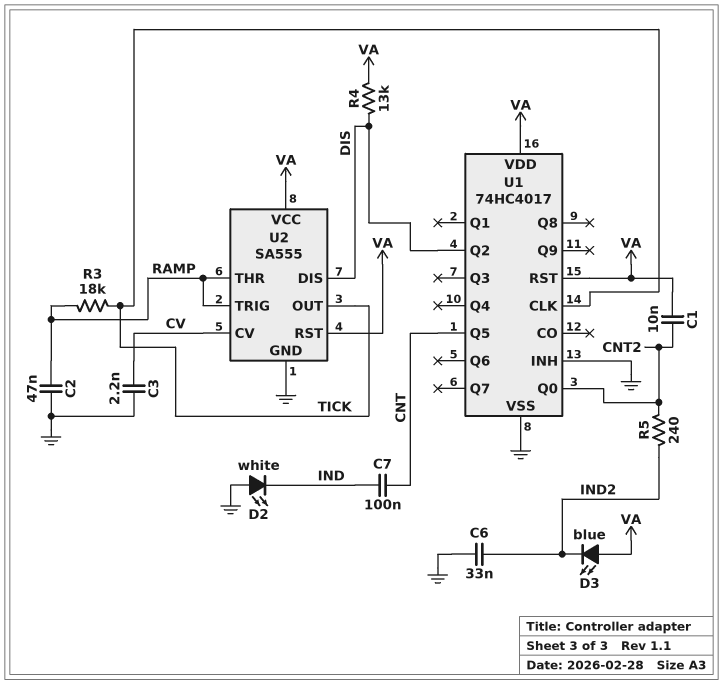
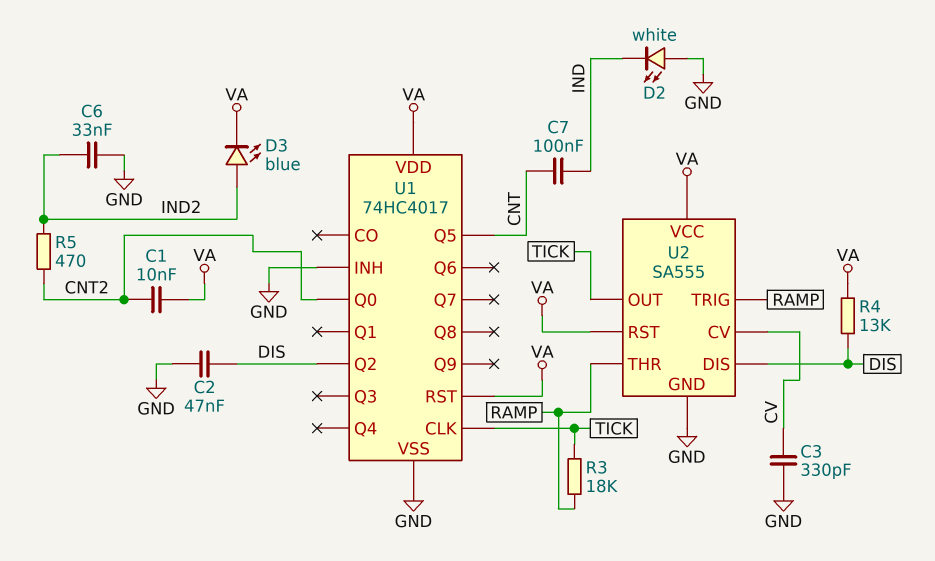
C2: 47nF (GND, RAMP) -> 47nF (DIS, GND)
C3: 2.2nF (CV, GND) -> 330pF (CV, GND)
D3: LED blue (A VA, K IND2) -> LED blue (A IND2, K VA)
R5: 240 (CNT2, IND2) -> 470 (CNT2, IND2)

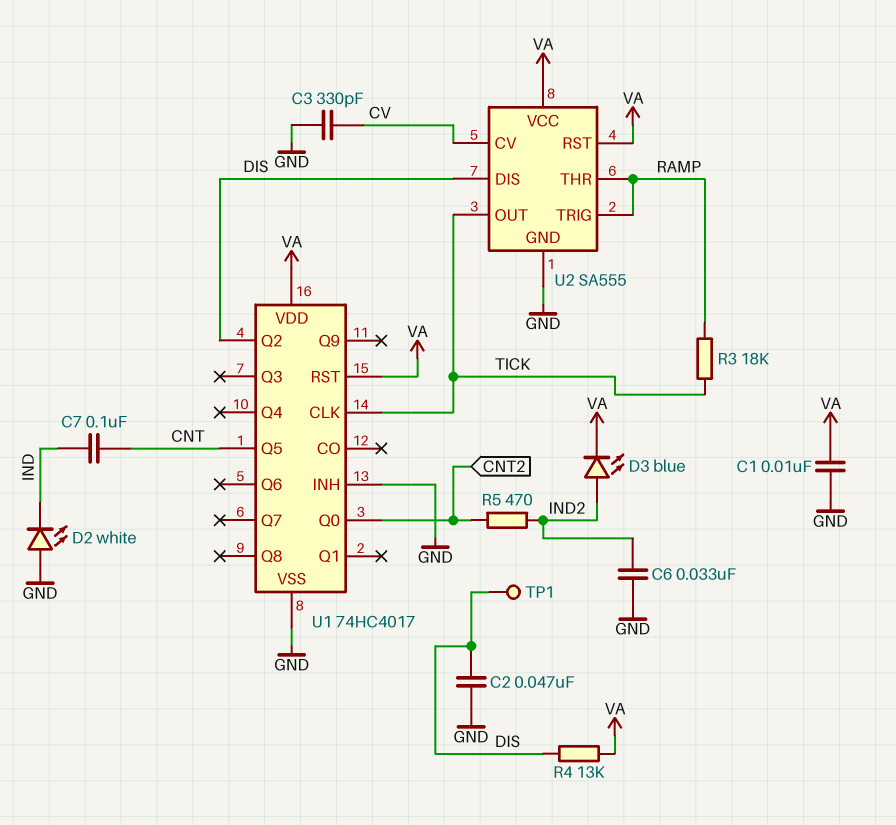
C1: 10nF (CNT2, VA) -> 10nF (GND, VA)
TP1: none -> test point (DIS)

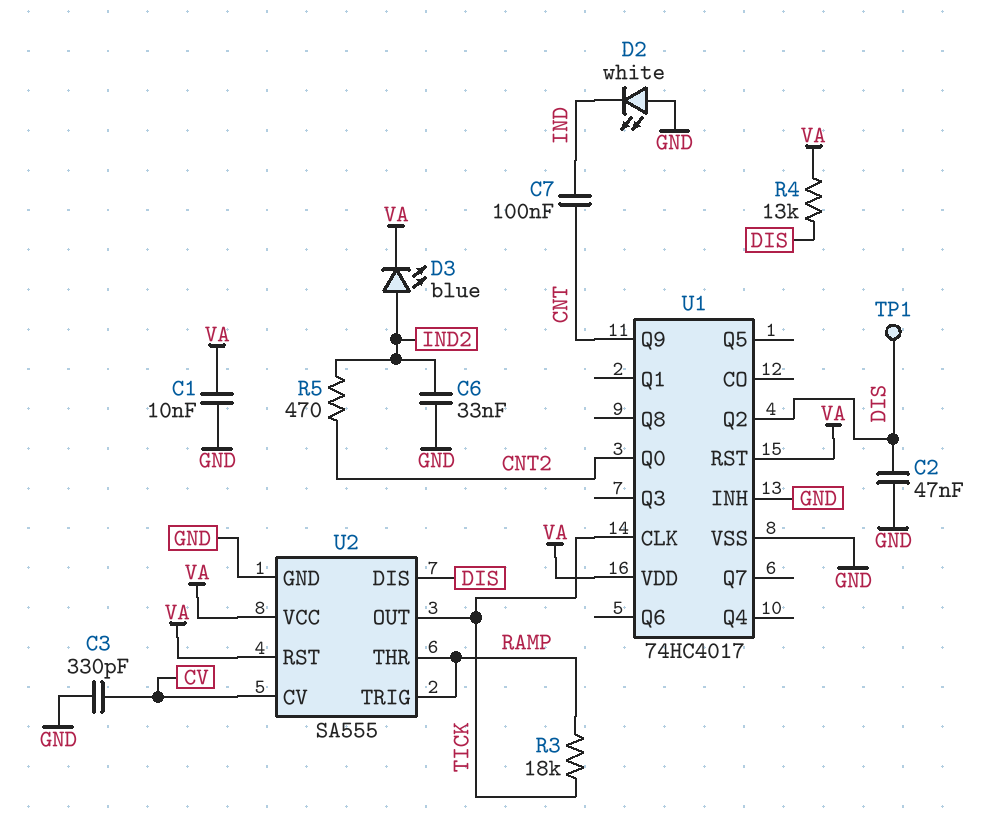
U1 pin Q5: CNT -> none
U1 pin Q9: none -> CNT

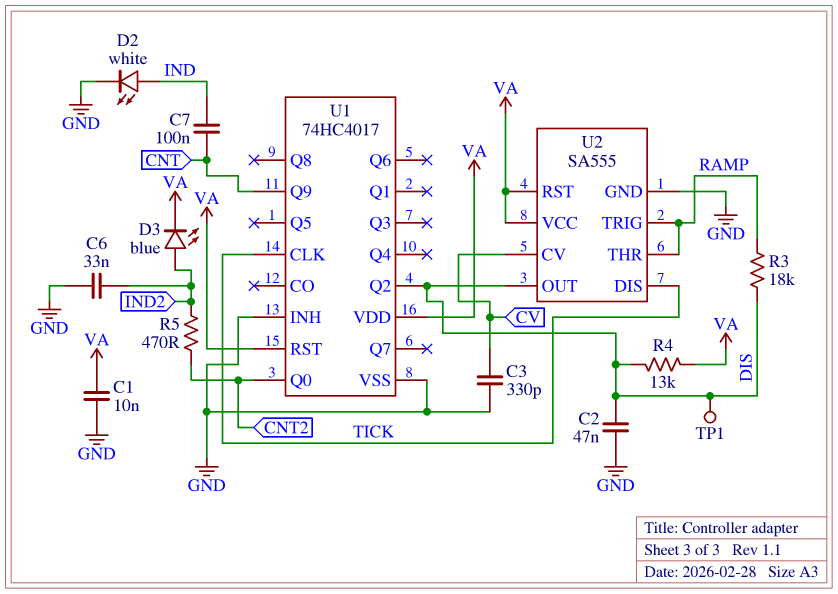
D2: LED white (A GND, K IND) -> LED white (A IND, K GND)
R3: 18k (RAMP, TICK) -> 18k (DIS, RAMP)
U2 pin DIS: DIS -> TICK
U2 pin OUT: TICK -> DIS

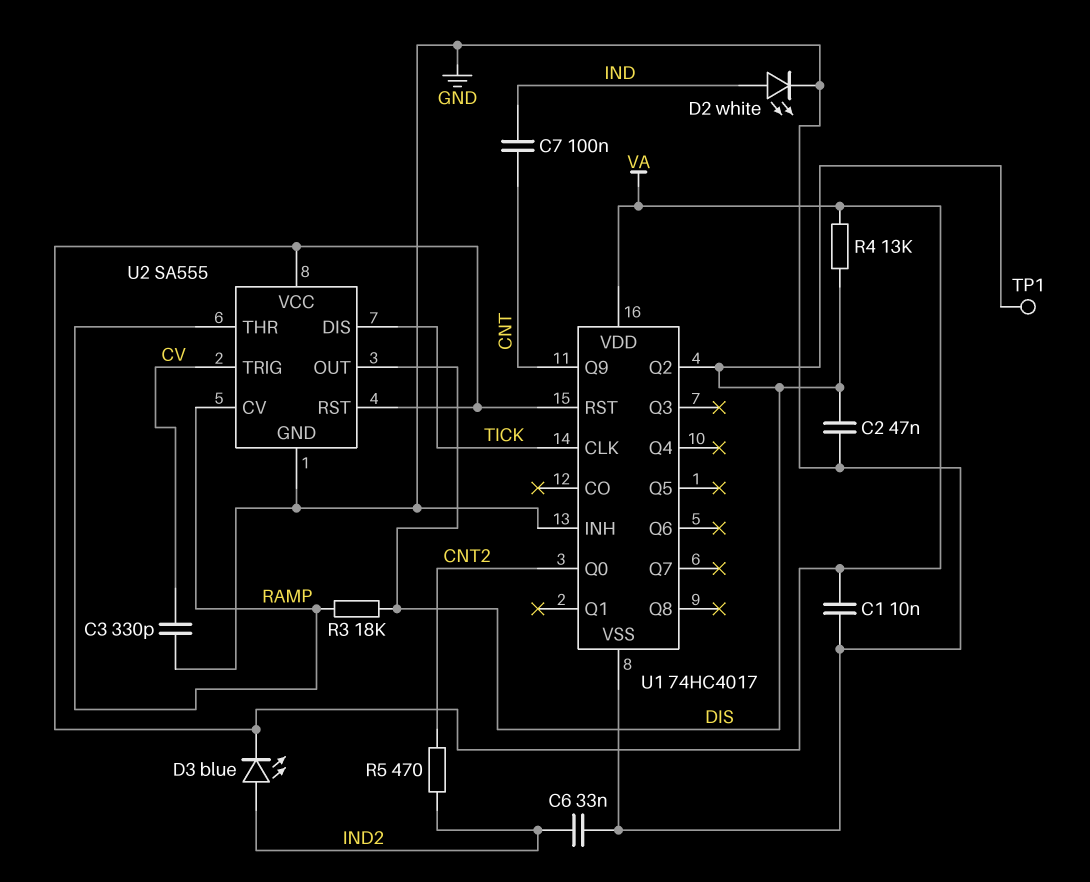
U2 pin CV: CV -> RAMP
U2 pin TRIG: RAMP -> CV

